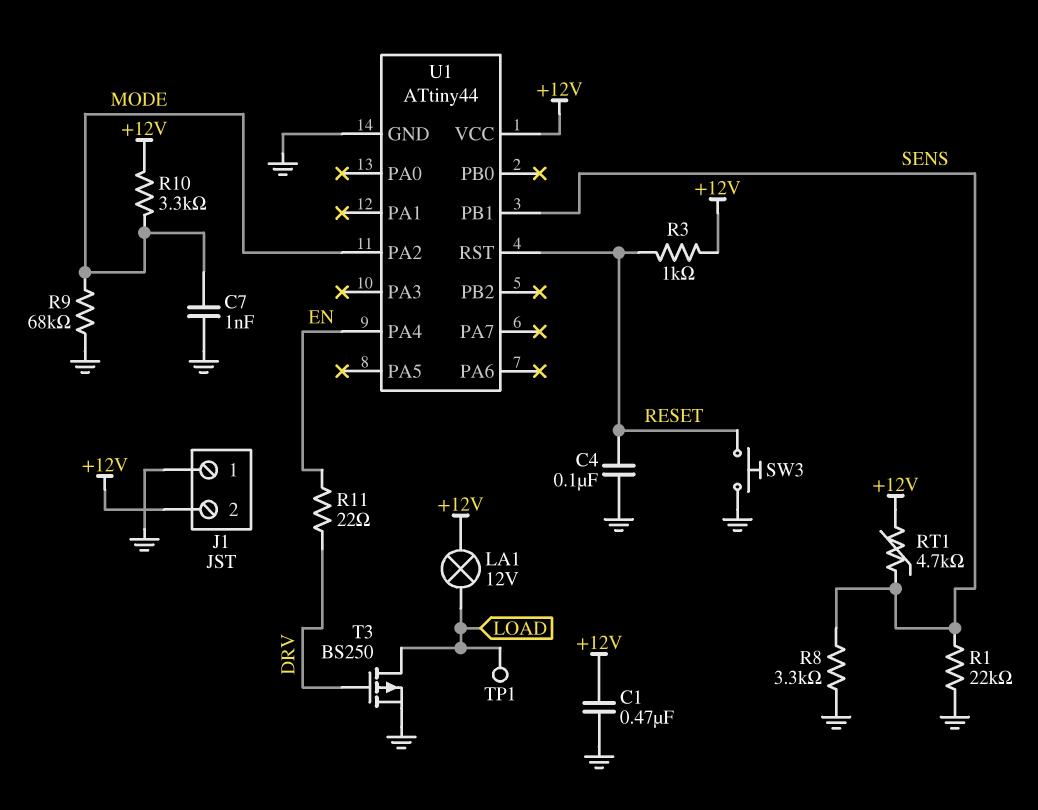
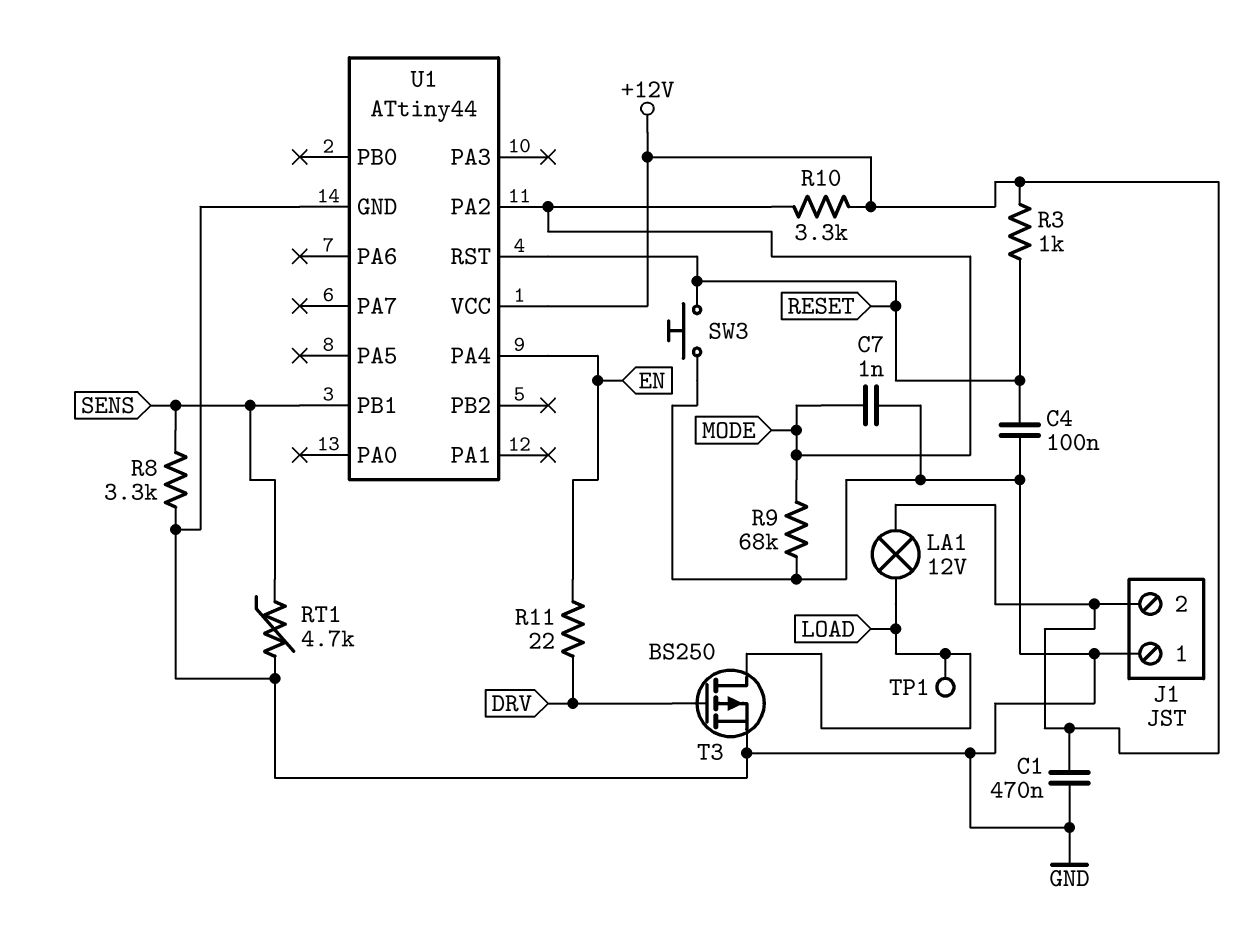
R1: 22k (GND, SENS) -> none
RT1: 4.7k (+12V, SENS) -> 4.7k (GND, SENS)

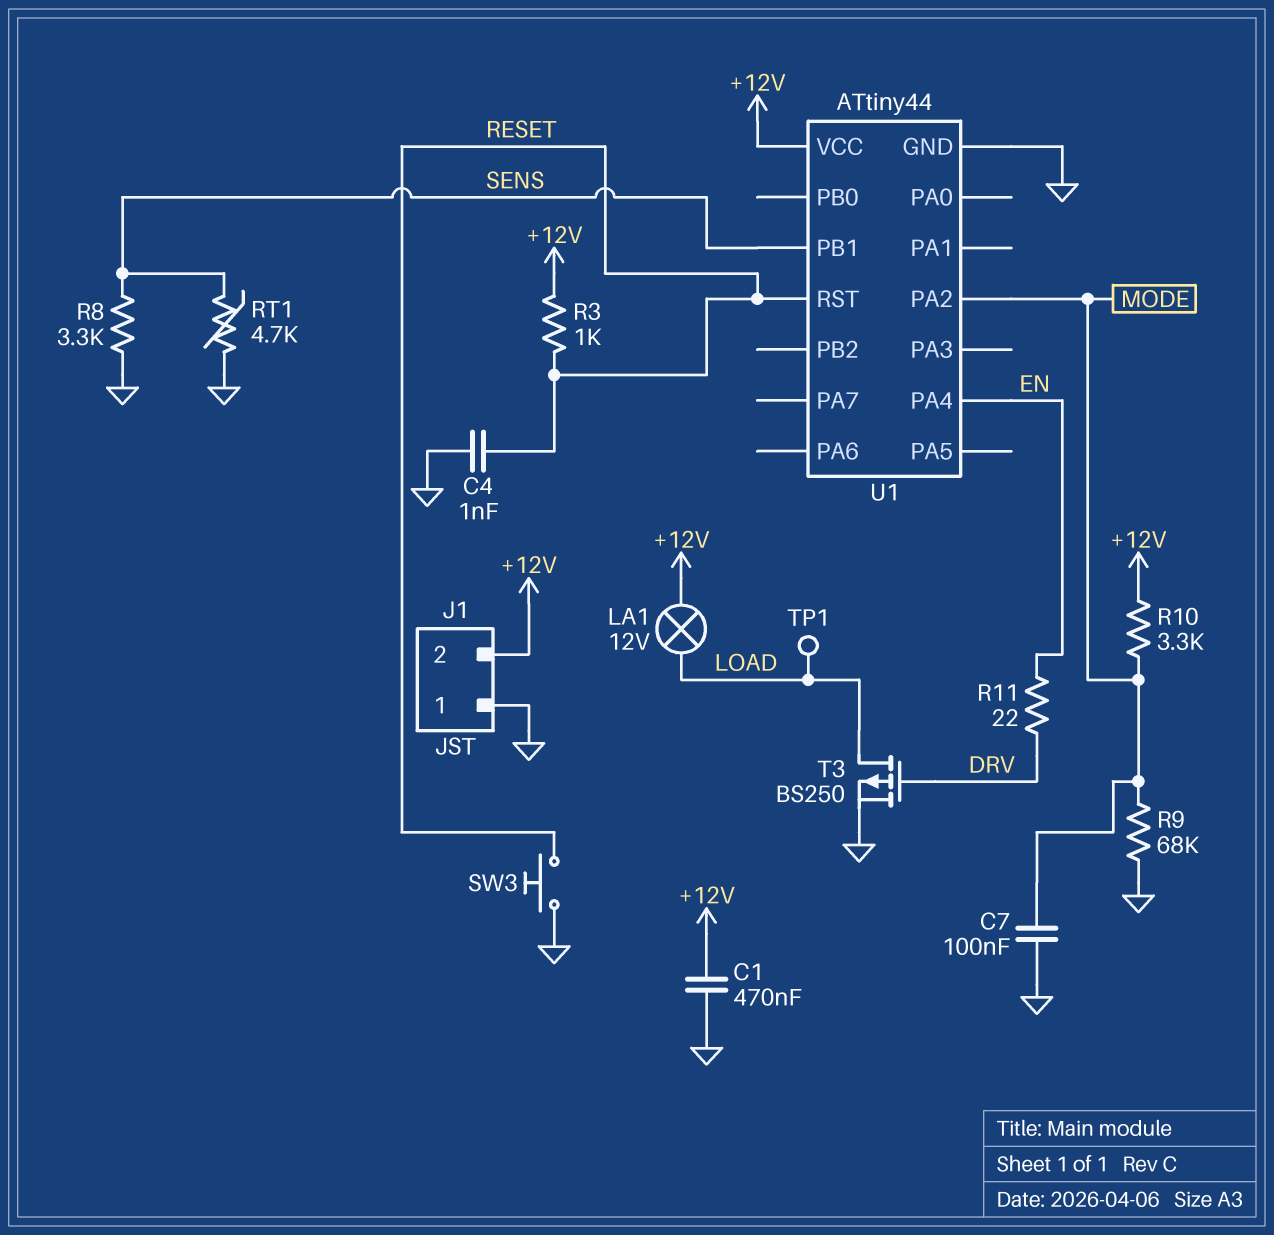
C4: 100nF (GND, RESET) -> 1nF (GND, RESET)
C7: 1nF (GND, MODE) -> 100nF (GND, MODE)

